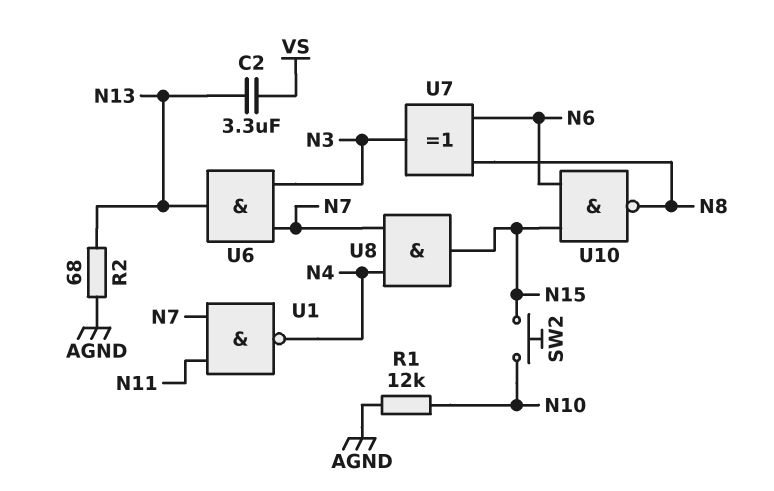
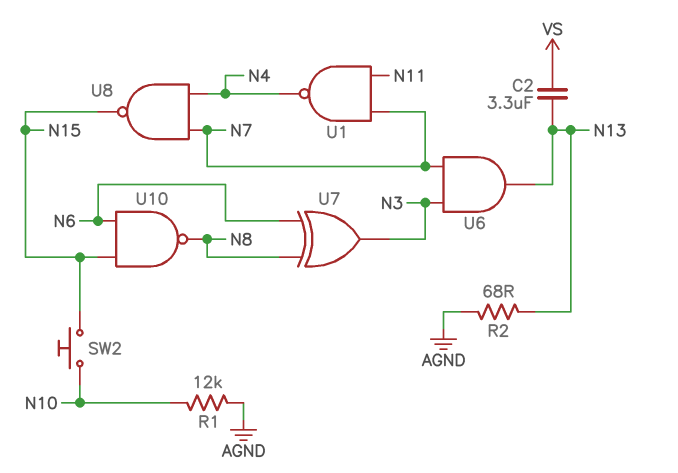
U8: AND (in N4, in N7, out N15) -> NAND (in N4, in N7, out N15)

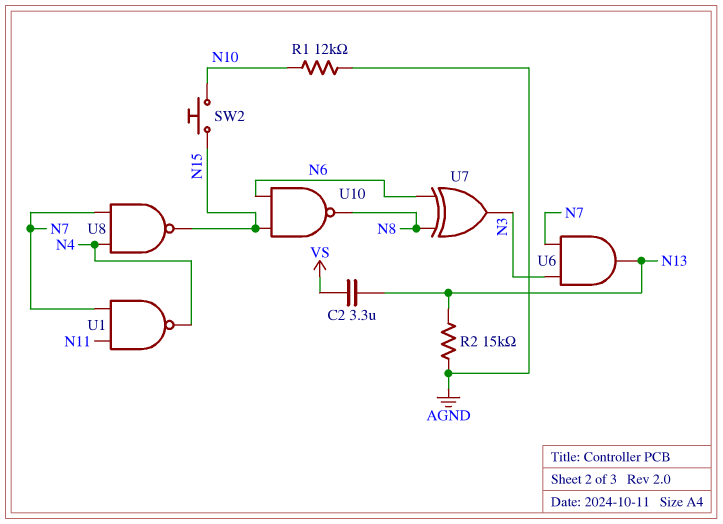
R2: 68 (AGND, N13) -> 15k (AGND, N13)

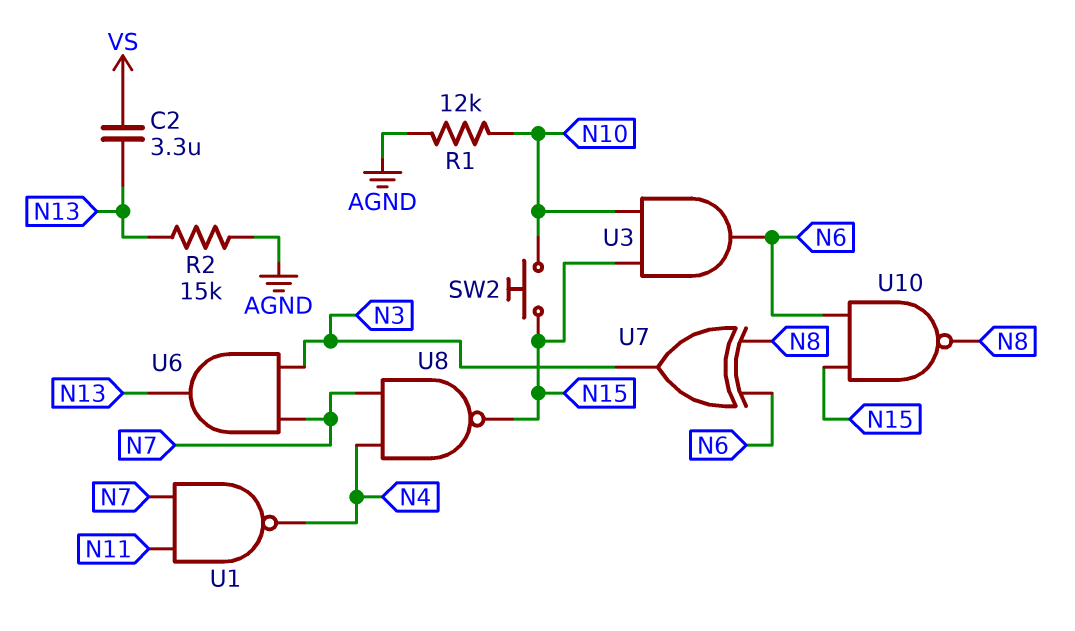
U3: none -> AND (in N10, in N15, out N6)

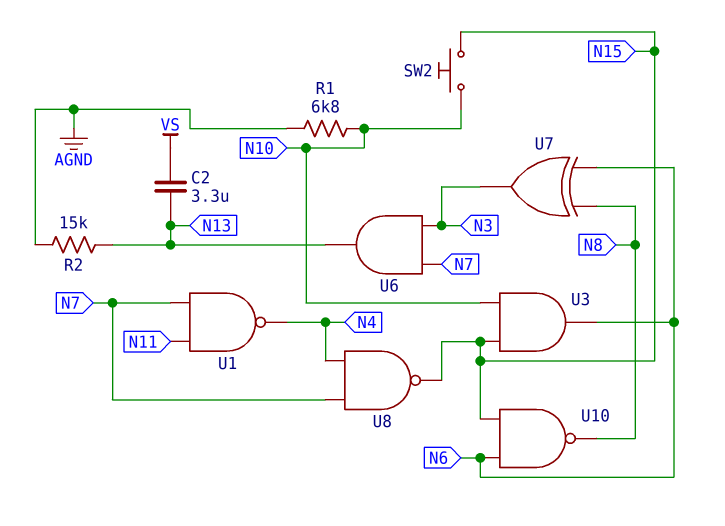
R1: 12k (AGND, N10) -> 6.8k (AGND, N10)

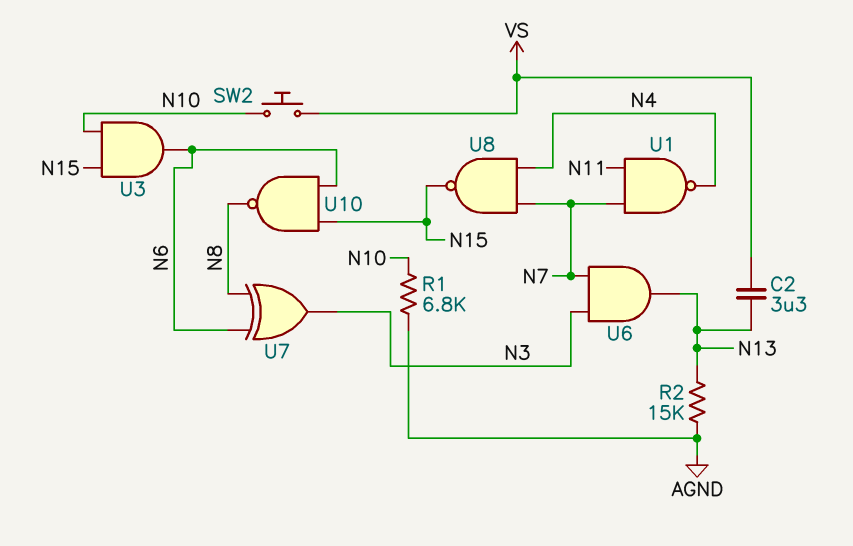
SW2: button (N10, N15) -> button (N10, VS)

